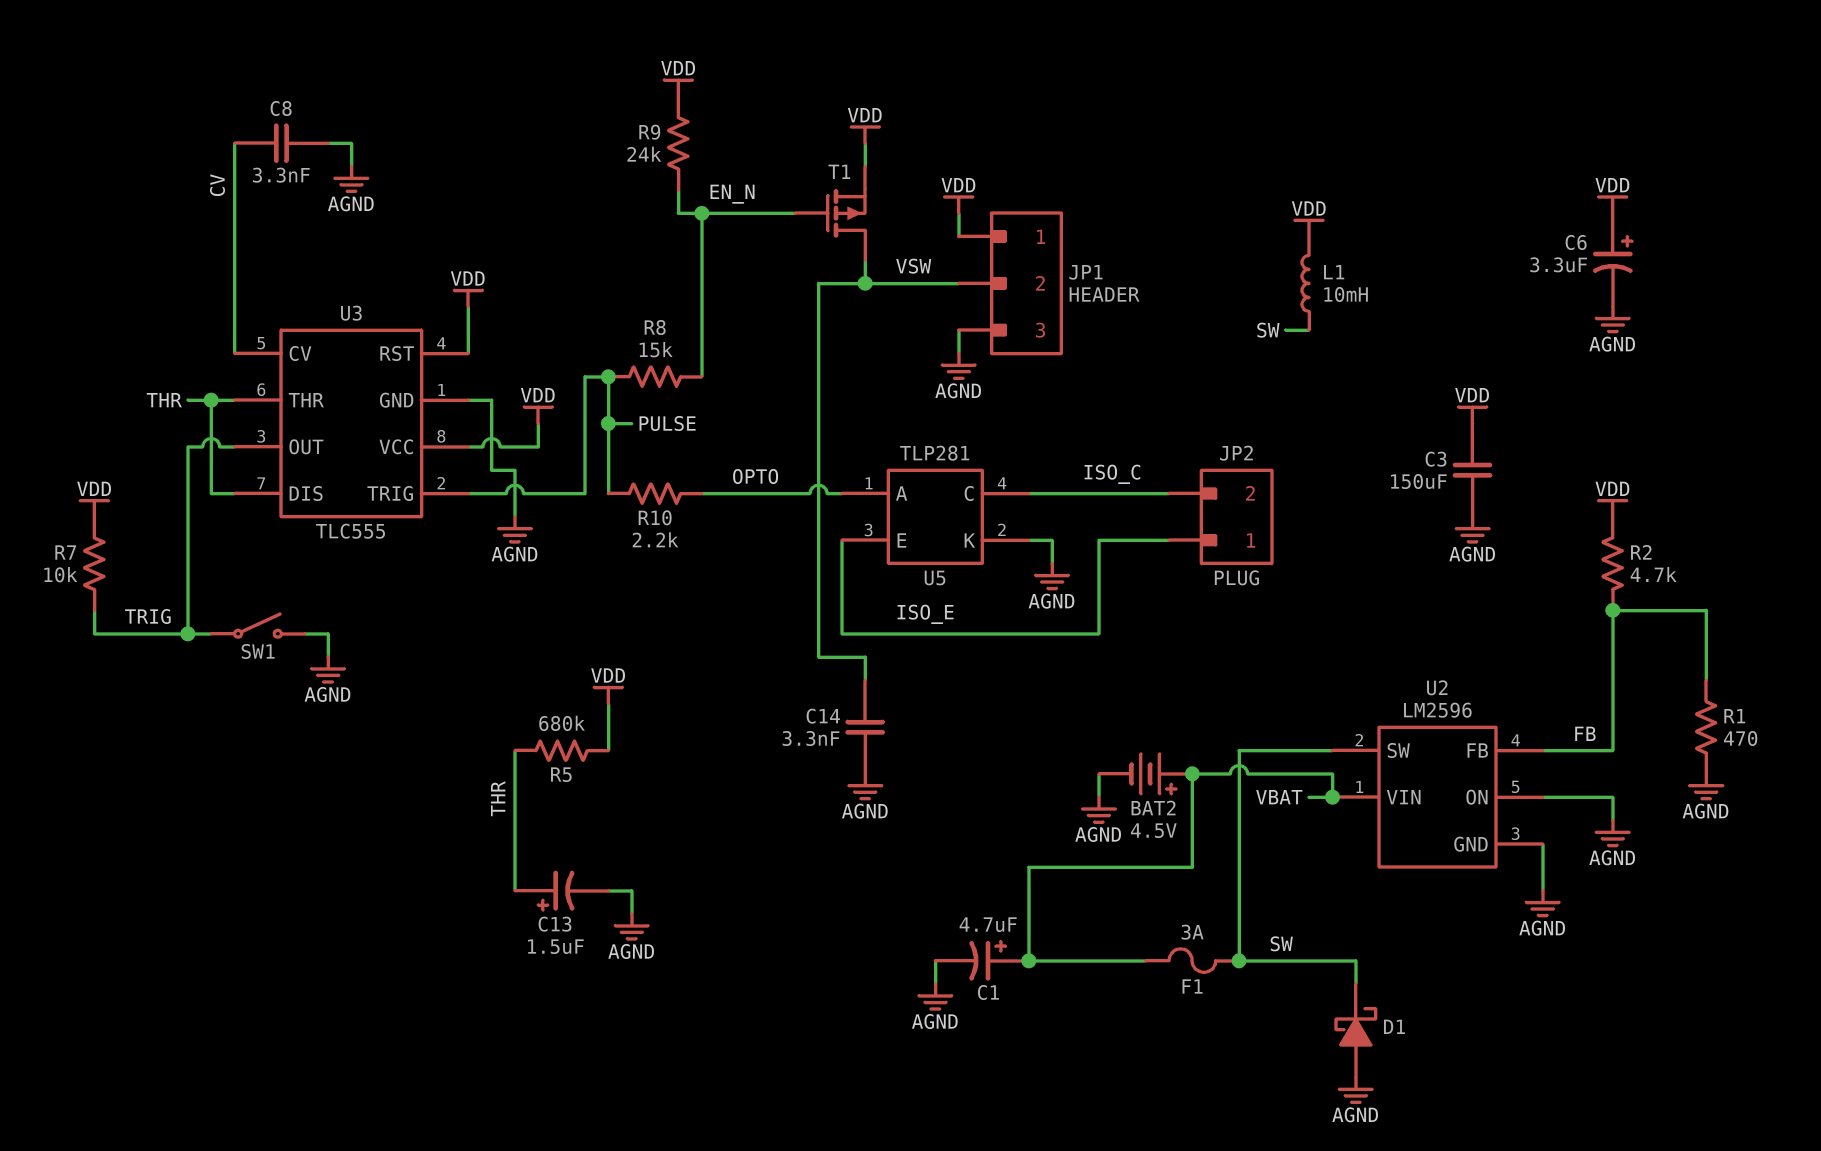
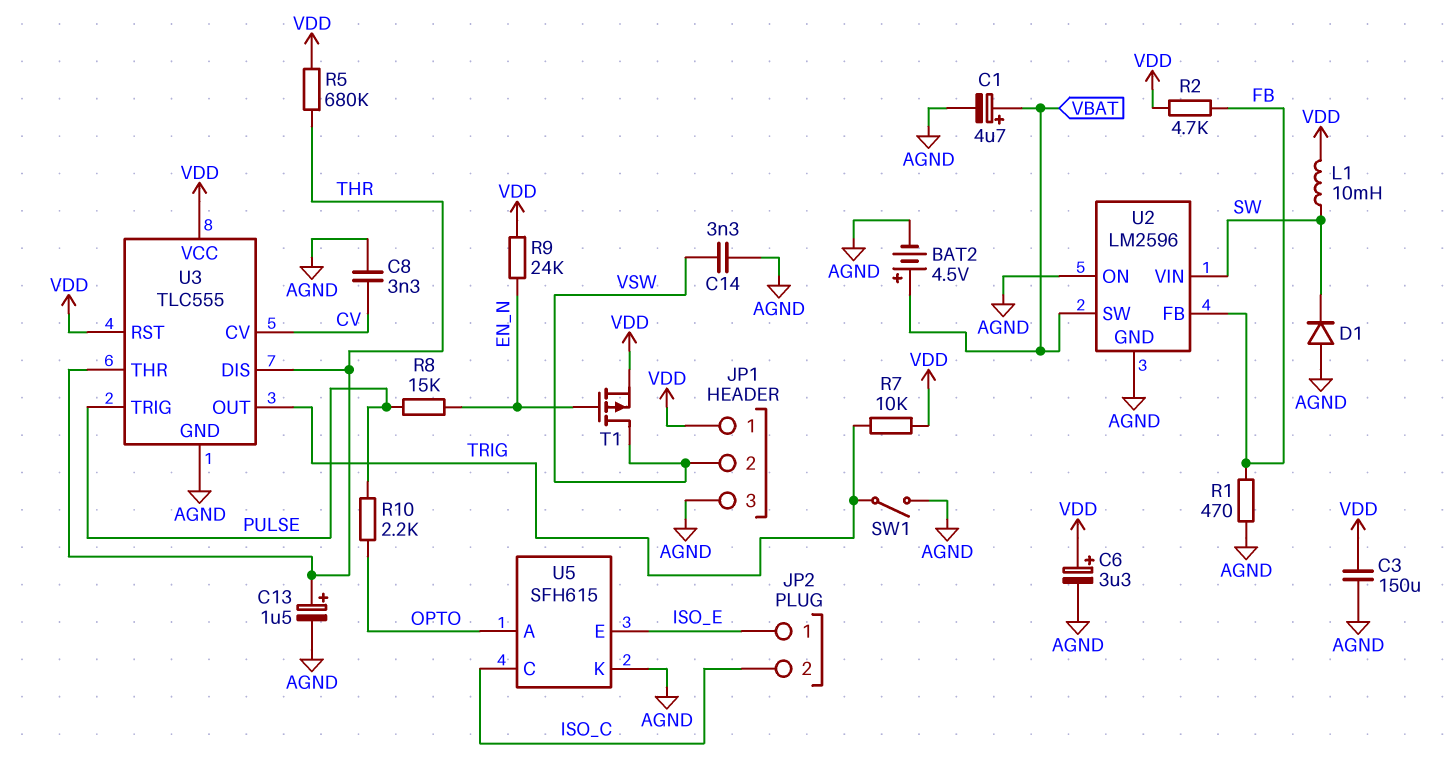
D1: schottky (A AGND, K SW) -> diode (A AGND, K SW)
F1: 3A (SW, VBAT) -> none
U2 pin SW: SW -> VBAT
U2 pin VIN: VBAT -> SW
U5: TLP281 -> SFH615

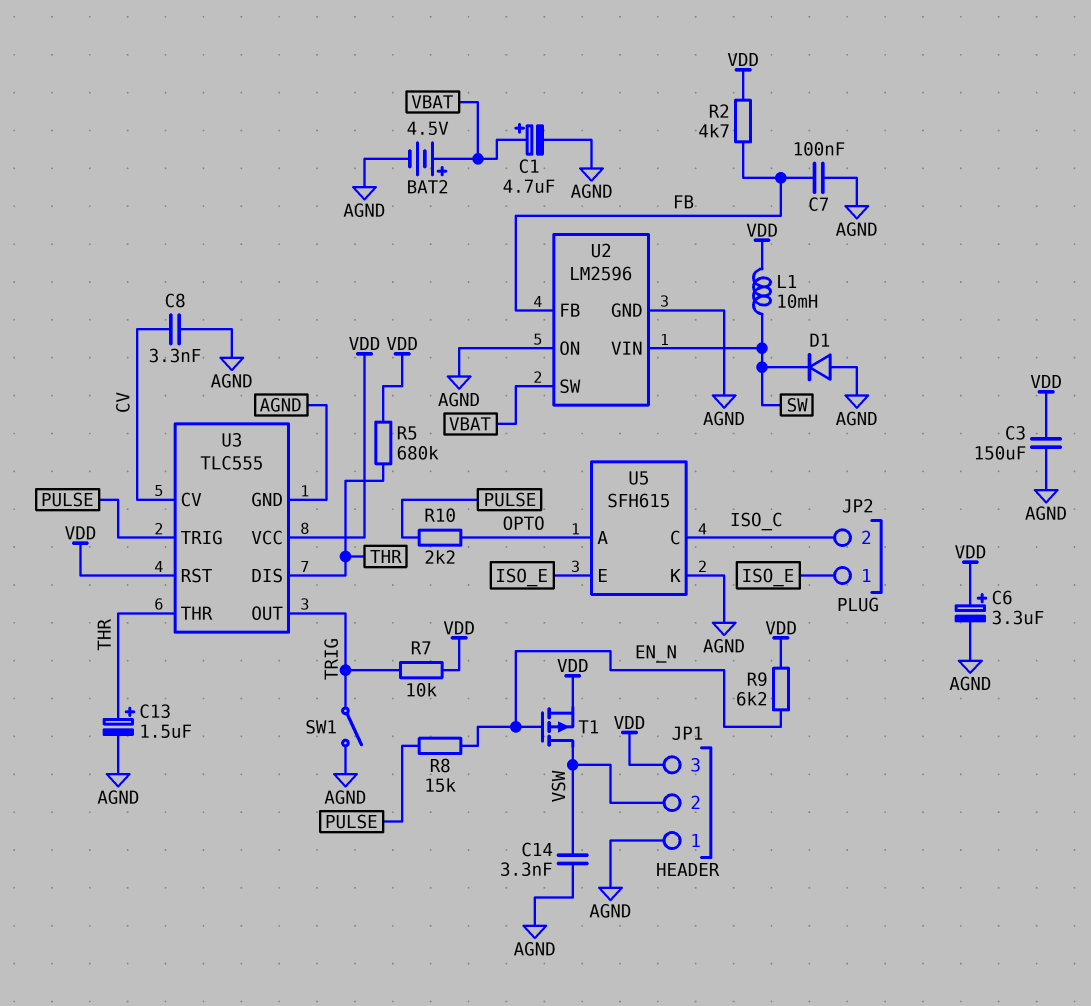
C7: none -> 100nF (AGND, FB)
JP1 pin 1: VDD -> AGND
JP1 pin 3: AGND -> VDD
R1: 470 (AGND, FB) -> none
R9: 24k (EN_N, VDD) -> 6.2k (EN_N, VDD)

